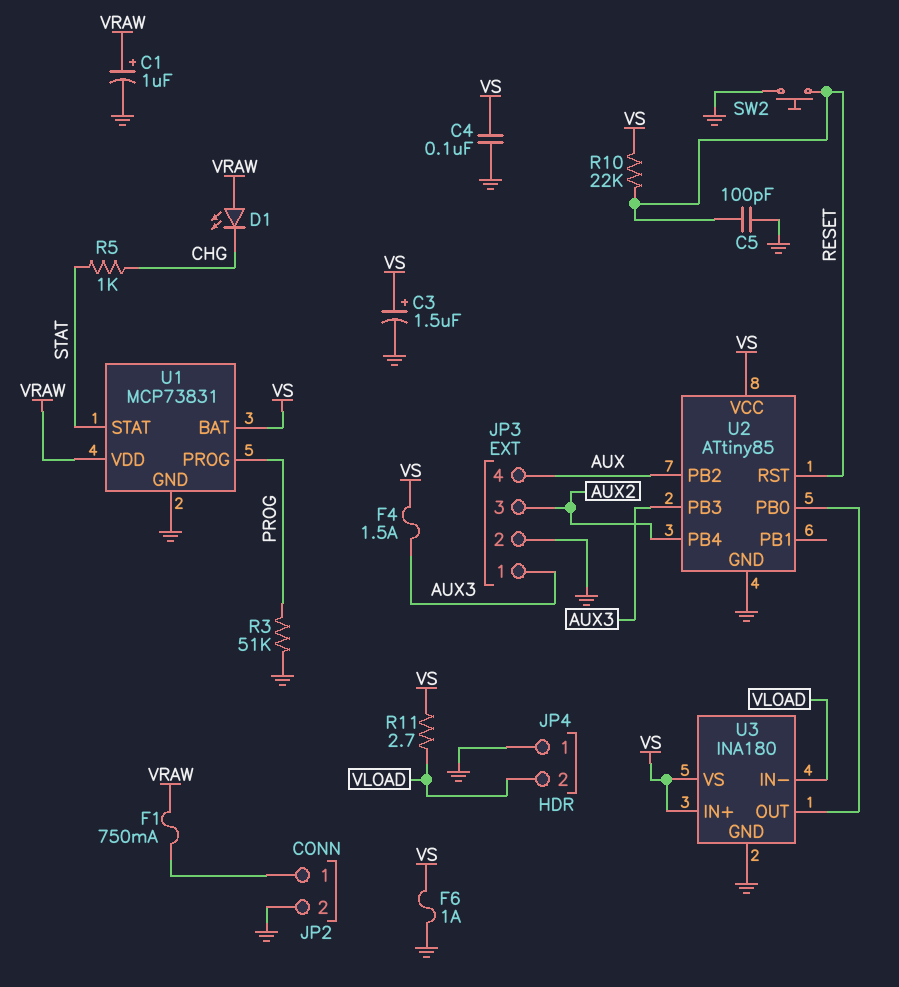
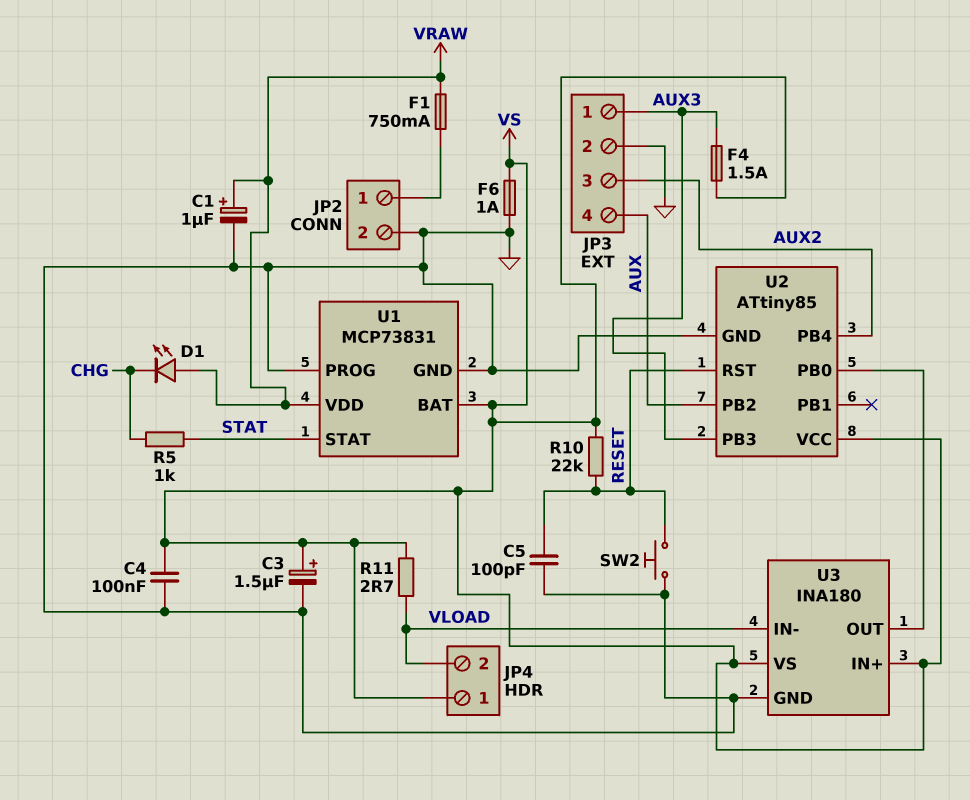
JP4 pin 1: GND -> VS
R3: 51k (GND, PROG) -> none
U1 pin PROG: PROG -> GND

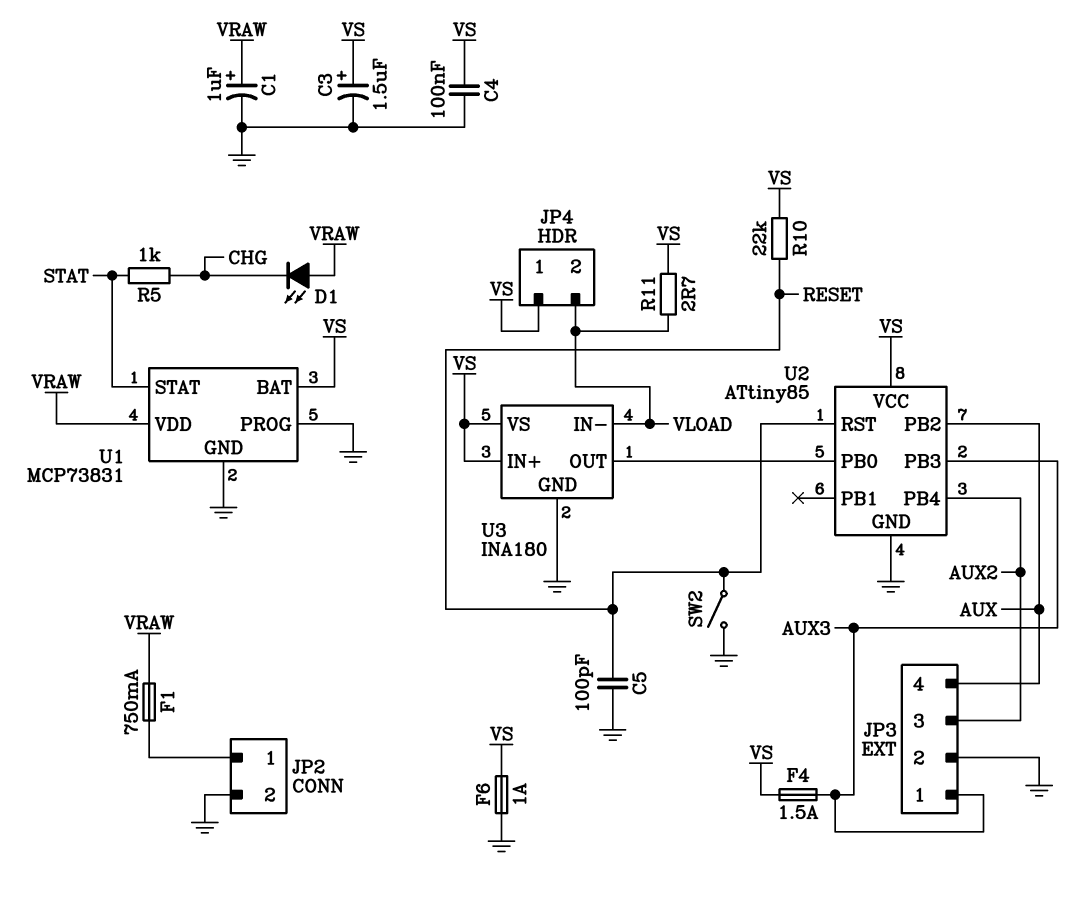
SW2: button (GND, RESET) -> switch (GND, RESET)

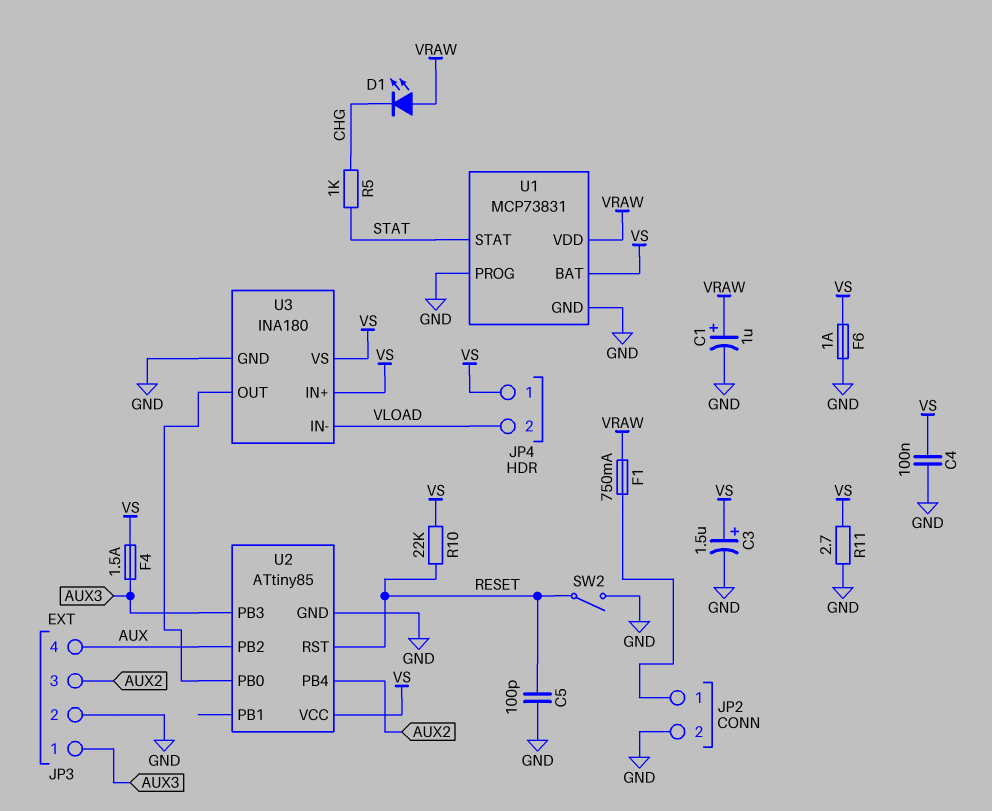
R11: 2.7 (VLOAD, VS) -> 2.7 (GND, VS)

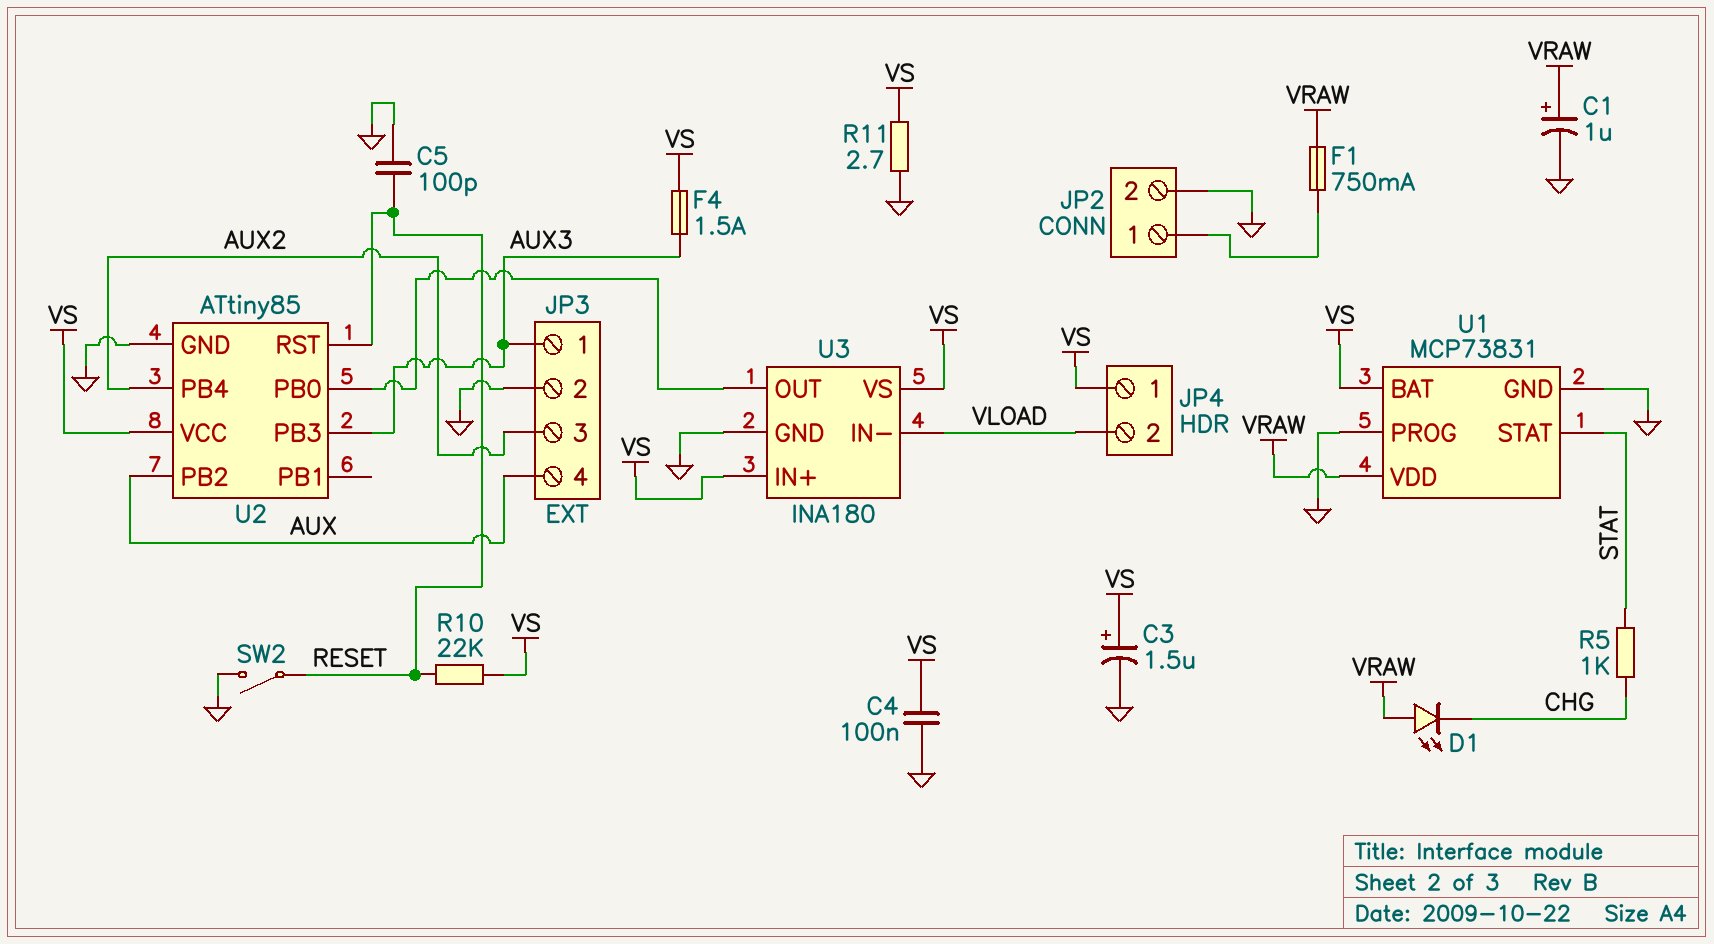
F6: 1A (GND, VS) -> none

